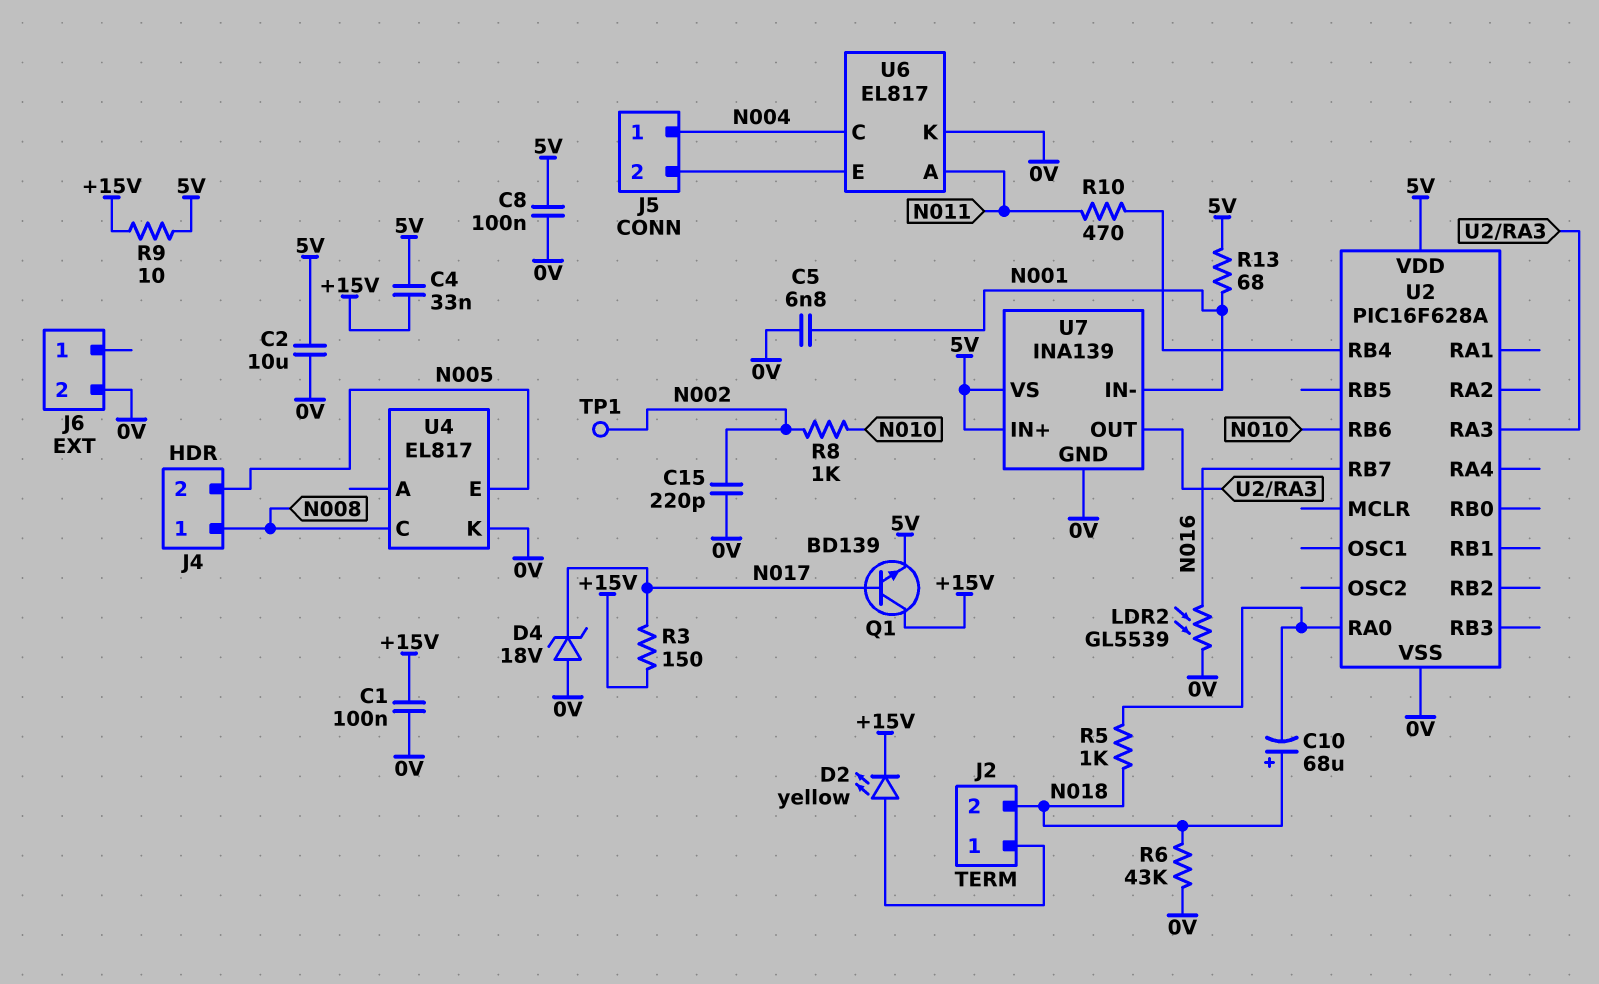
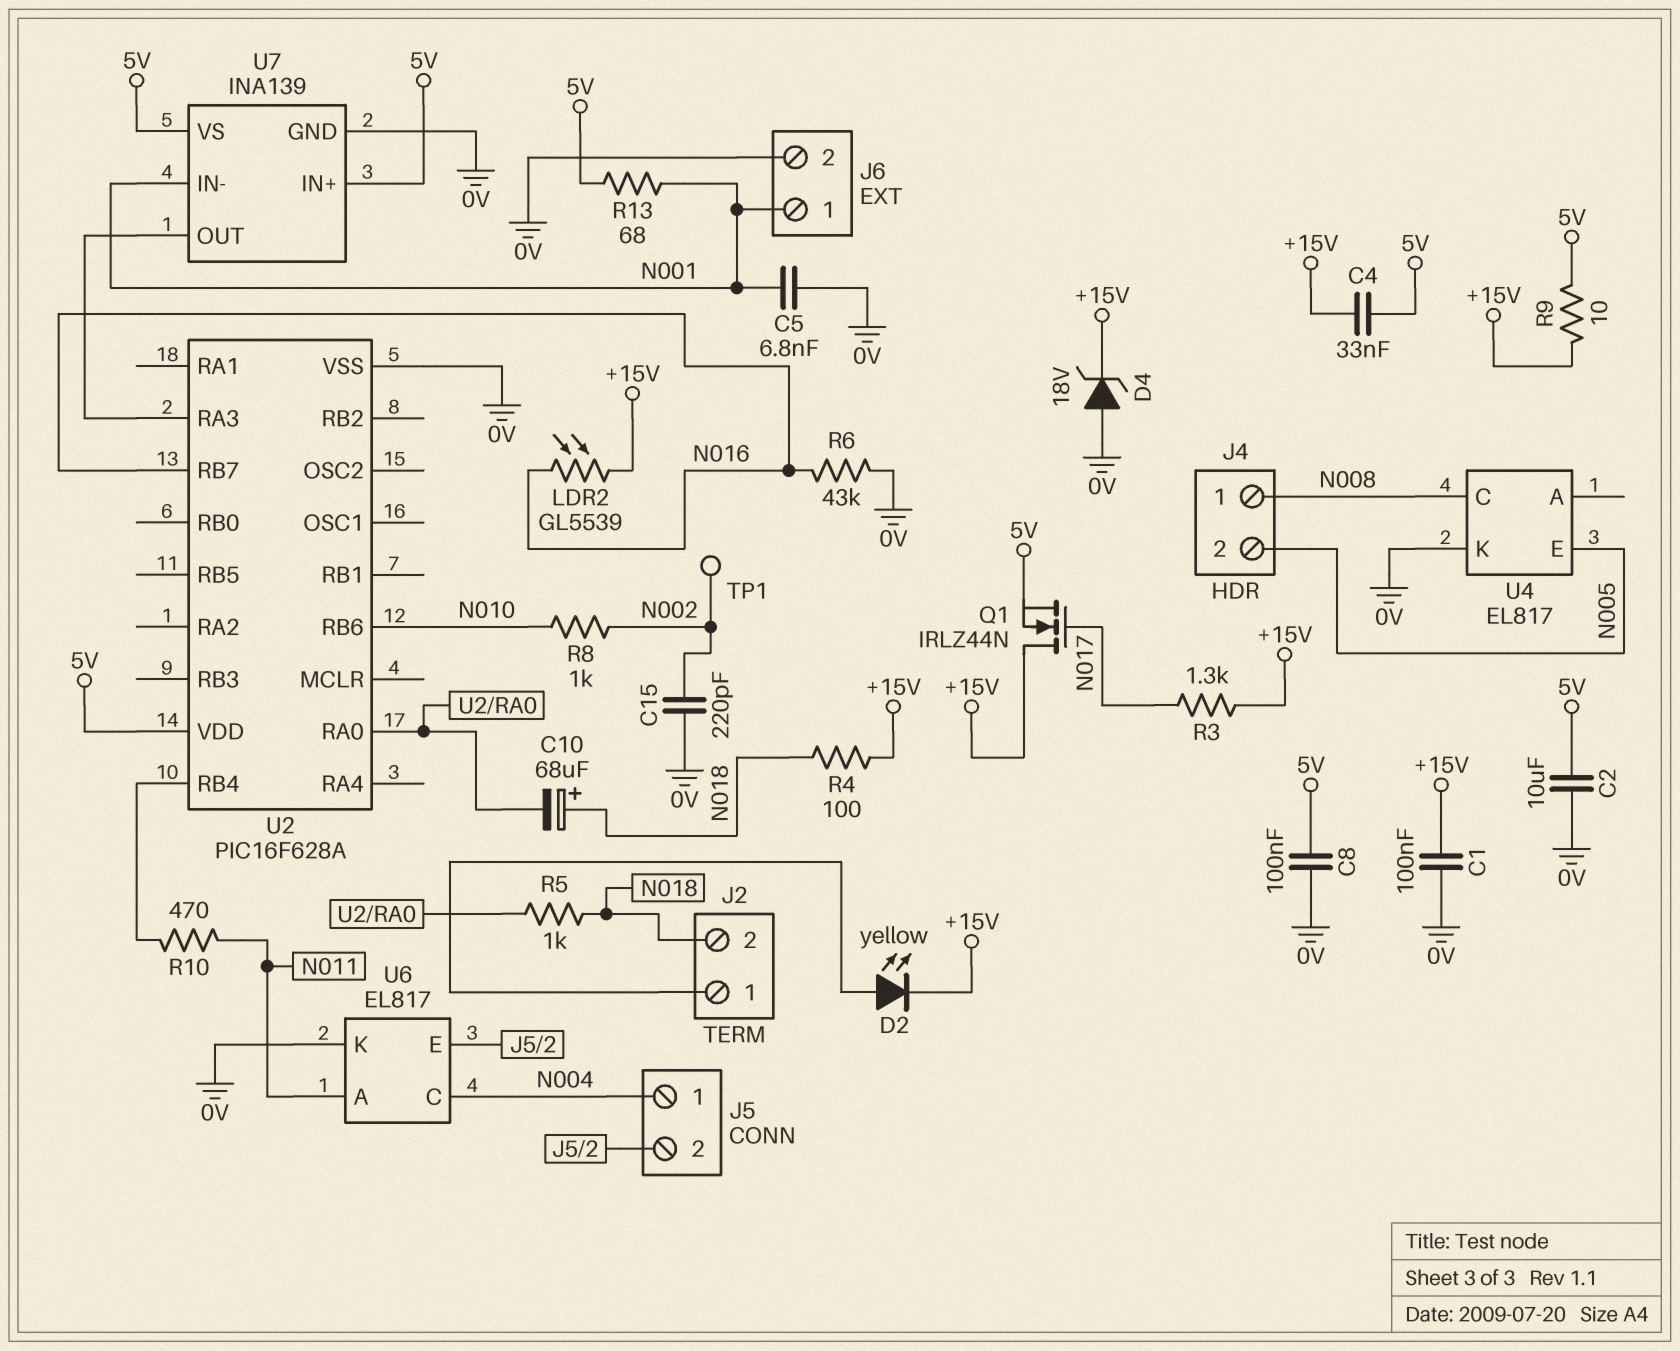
D4: zener 18V (A 0V, K N017) -> zener 18V (A 0V, K +15V)
J6 pin 1: none -> N001
LDR2: GL5539 (0V, N016) -> GL5539 (+15V, N016)
Q1: NPN BD139 (B N017, C +15V, E 5V) -> NMOS IRLZ44N (G N017, D +15V, S 5V)
R3: 150 (+15V, N017) -> 1.3k (+15V, N017)
R4: none -> 100 (+15V, N018)
R6: 43k (0V, N018) -> 43k (0V, N016)

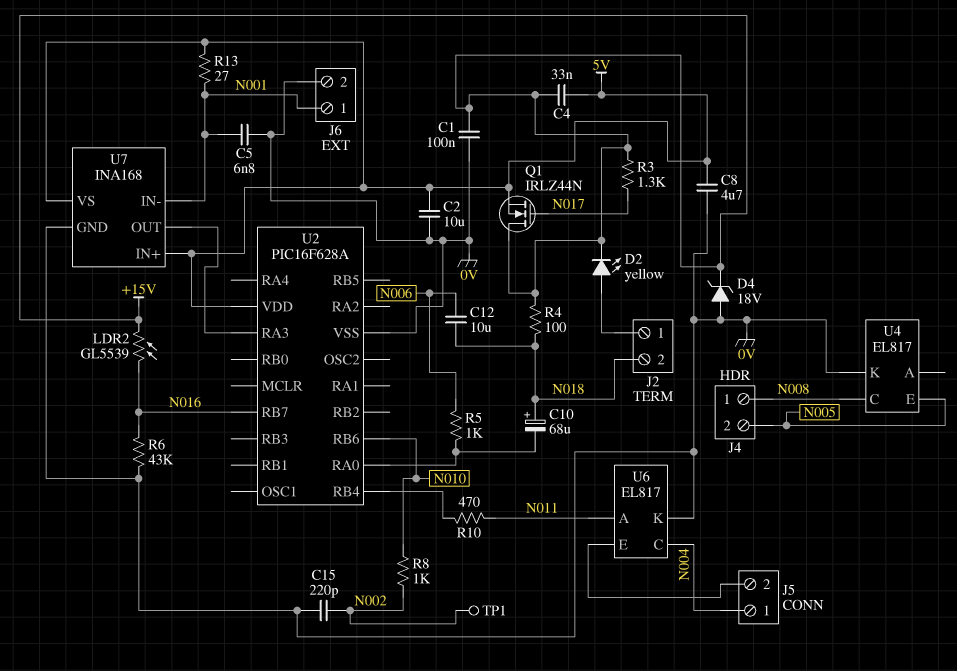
C8: 100nF (0V, 5V) -> 4.7uF (0V, 5V)
C12: none -> 10uF (N006, N018)
R5: 1k (N018, U2/RA0) -> 1k (N006, U2/RA0)
R9: 10 (+15V, 5V) -> none
R13: 68 (5V, N001) -> 27 (5V, N001)
U7: INA139 -> INA168

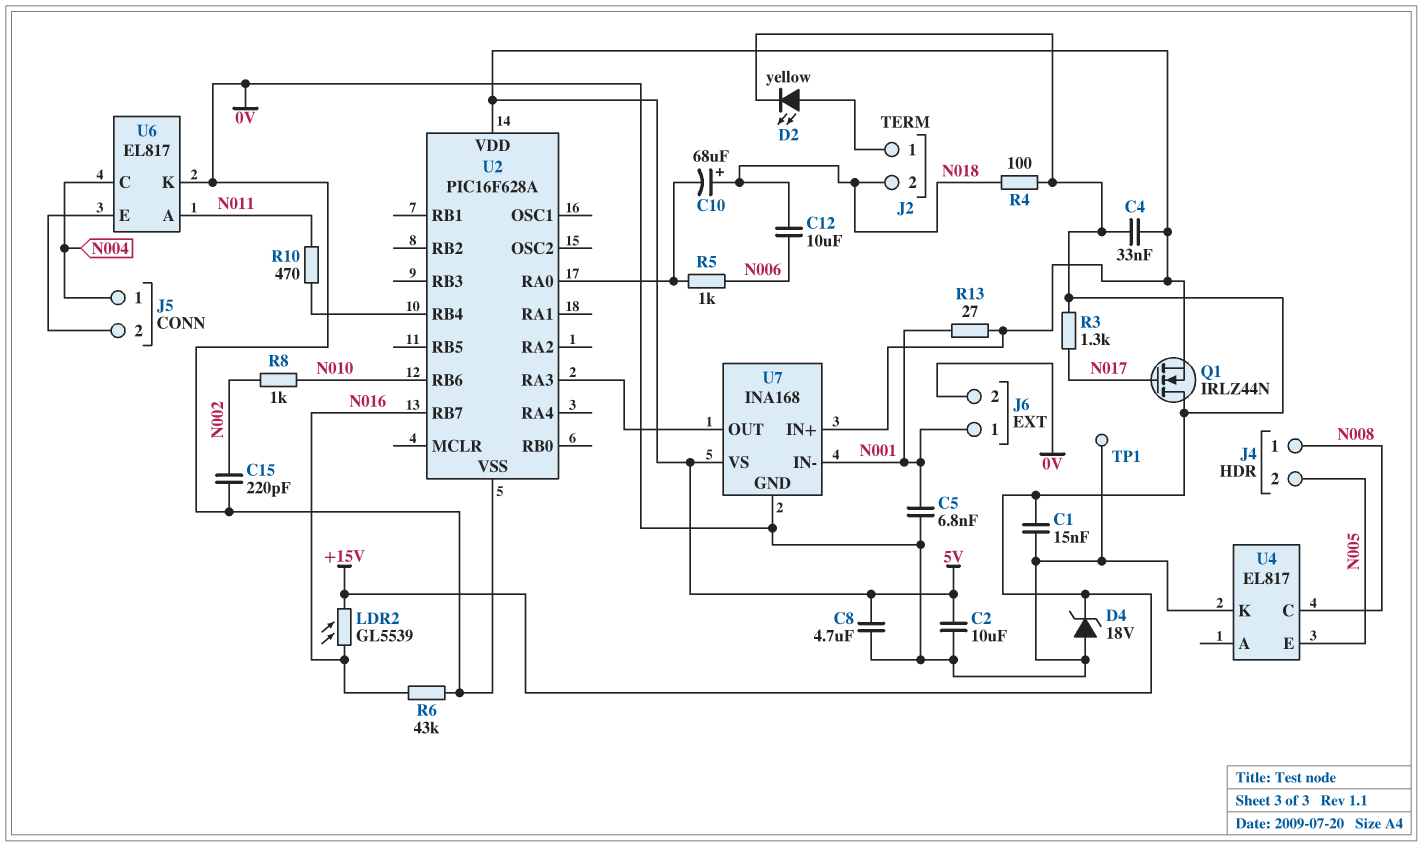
C1: 100nF (+15V, 0V) -> 15nF (+15V, 0V)
TP1: test point (N002) -> test point (0V)

